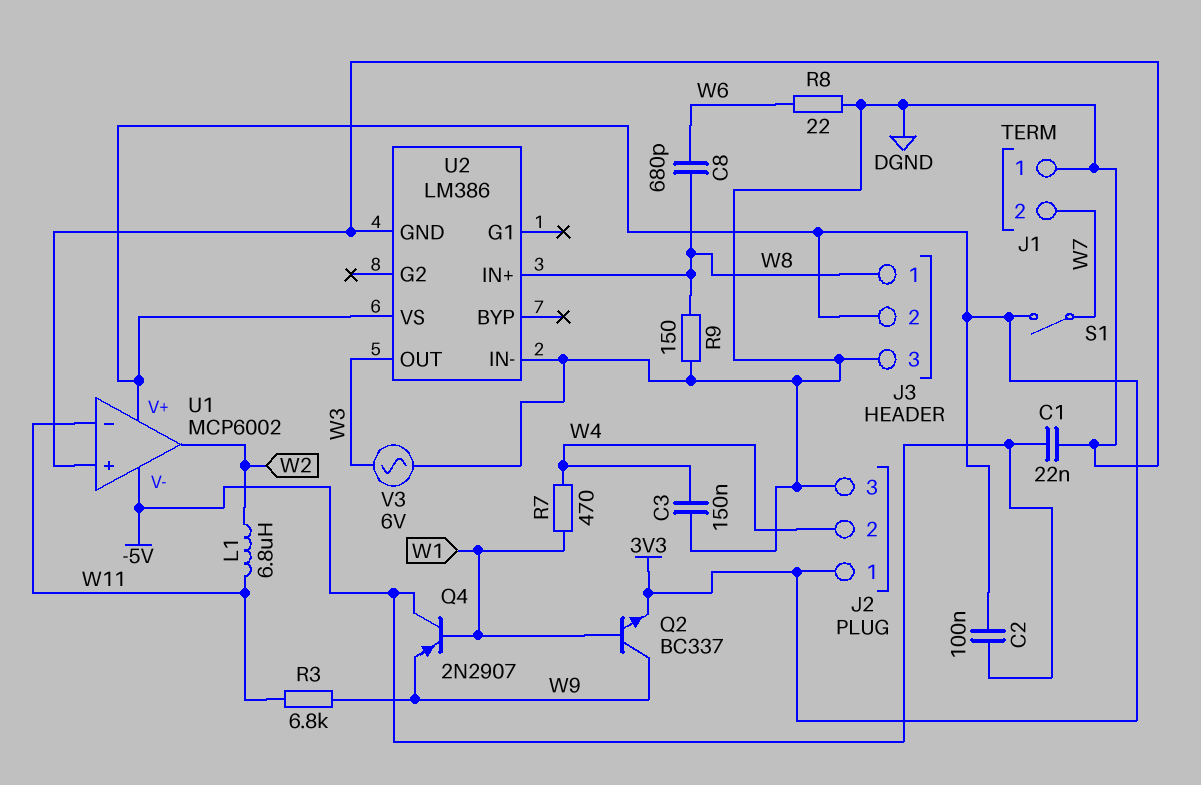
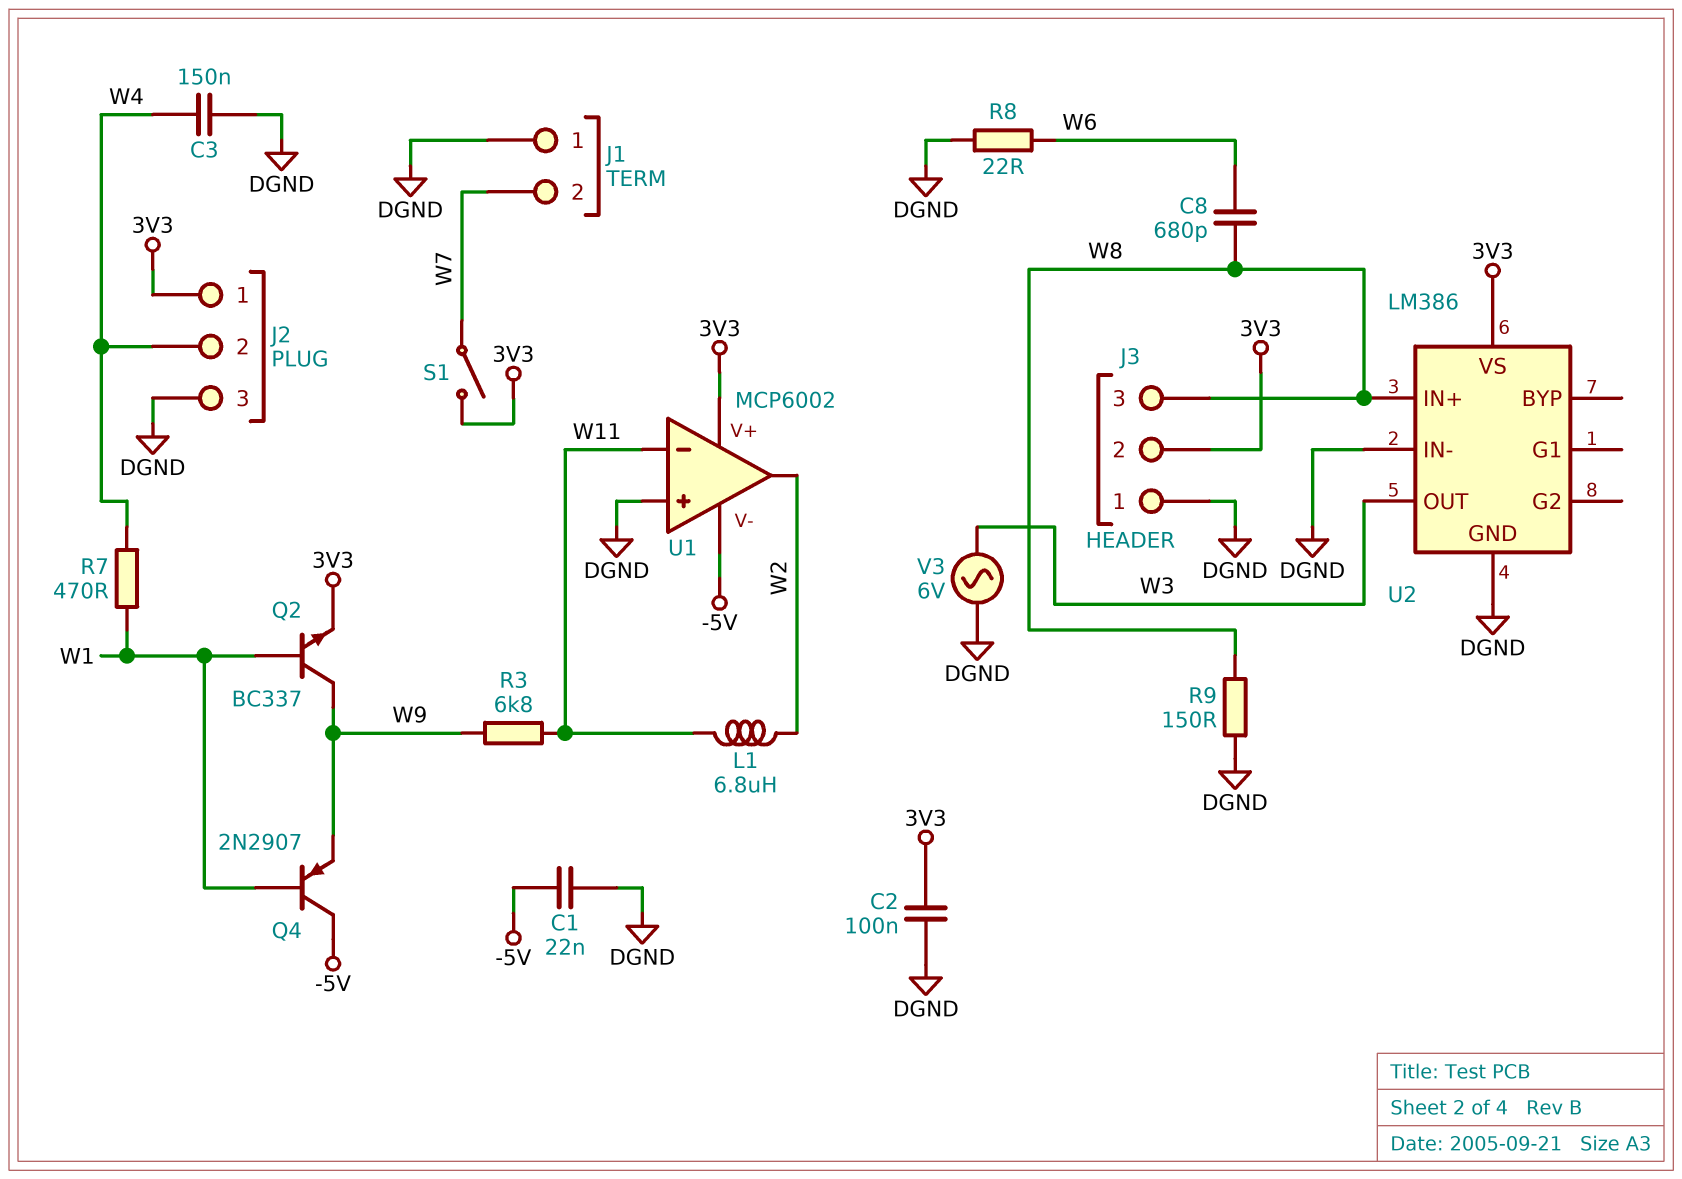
C2: 100nF (-5V, 3V3) -> 100nF (3V3, DGND)
J3 pin 1: W8 -> DGND
J3 pin 3: DGND -> W8

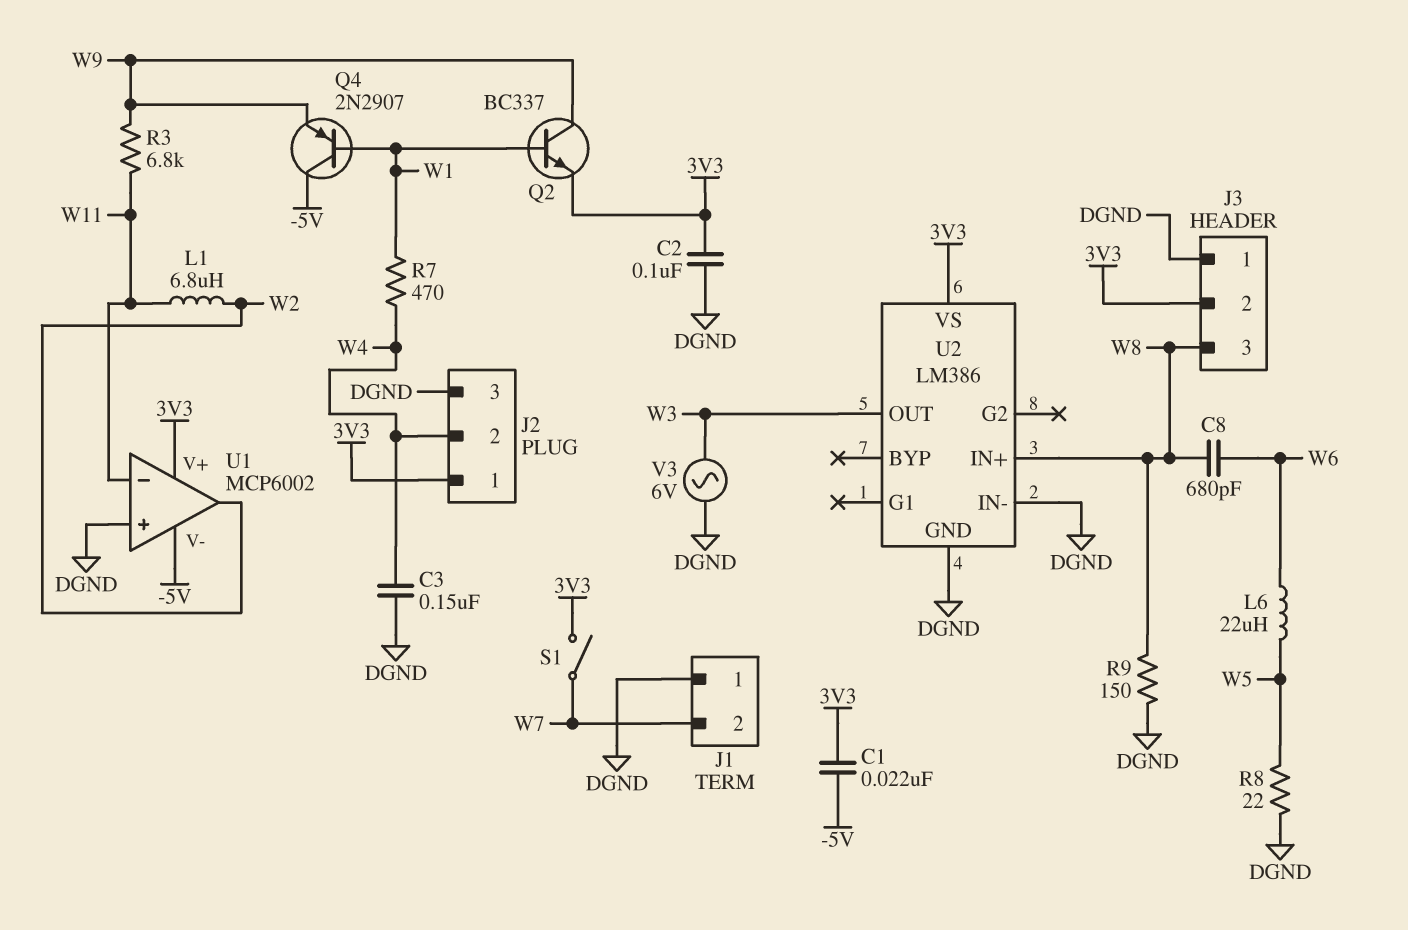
C1: 22nF (-5V, DGND) -> 22nF (-5V, 3V3)
L6: none -> 22uH (W5, W6)
R8: 22 (DGND, W6) -> 22 (DGND, W5)

